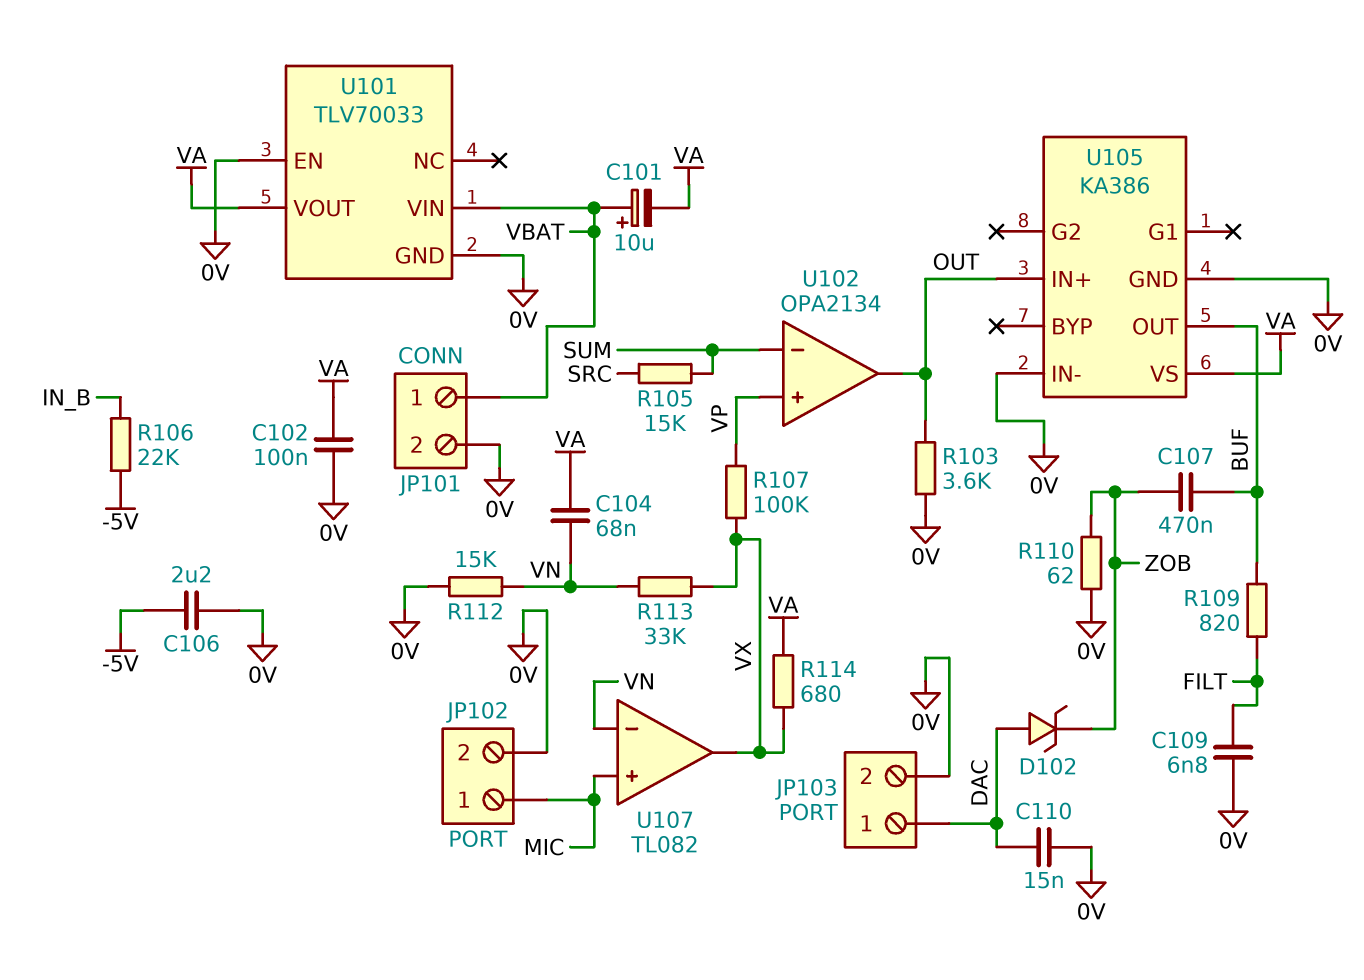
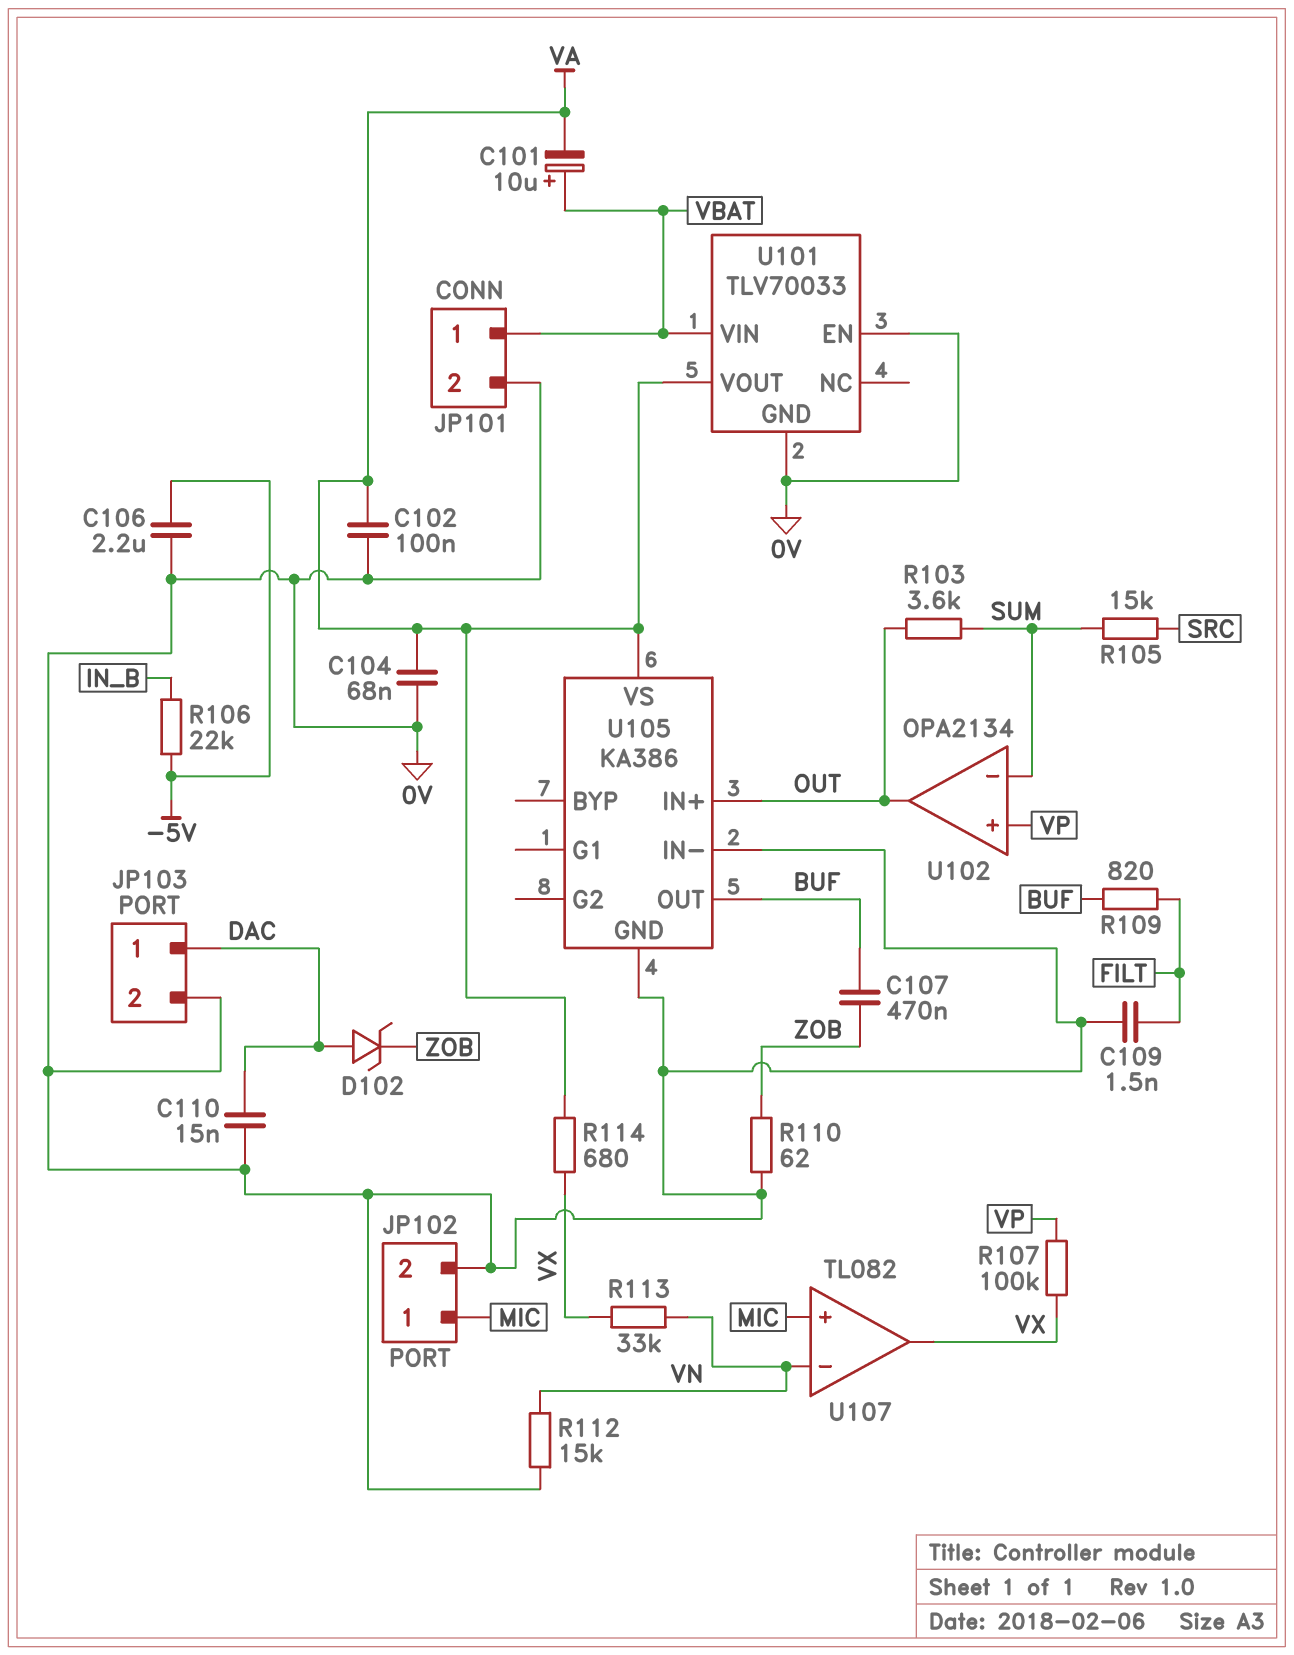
C104: 68nF (VA, VN) -> 68nF (0V, VA)
C109: 6.8nF (0V, FILT) -> 1.5nF (0V, FILT)
R103: 3.6k (0V, OUT) -> 3.6k (OUT, SUM)

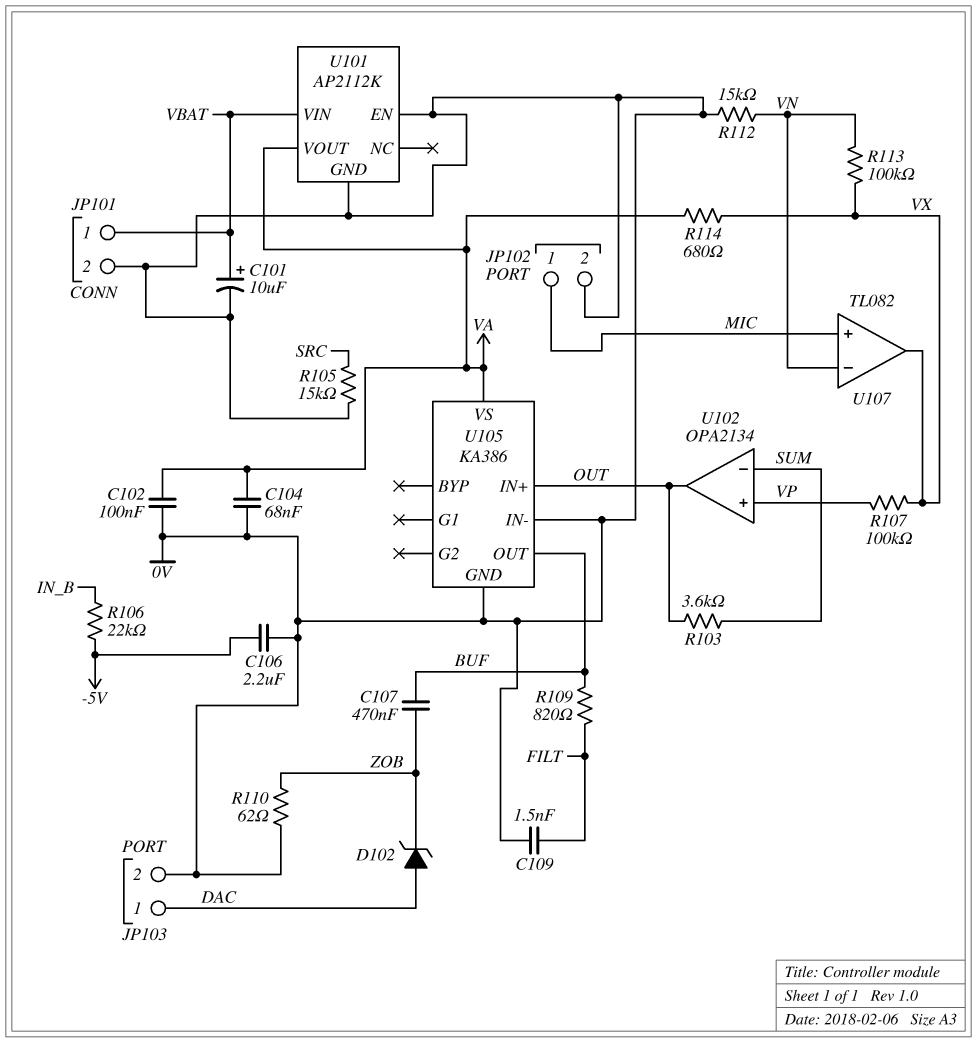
C101: 10uF (plus VBAT, minus VA) -> 10uF (plus VBAT, minus 0V)
C110: 15nF (0V, DAC) -> none
R105: 15k (SRC, SUM) -> 15k (0V, SRC)
R113: 33k (VN, VX) -> 100k (VN, VX)
U101: TLV70033 -> AP2112K

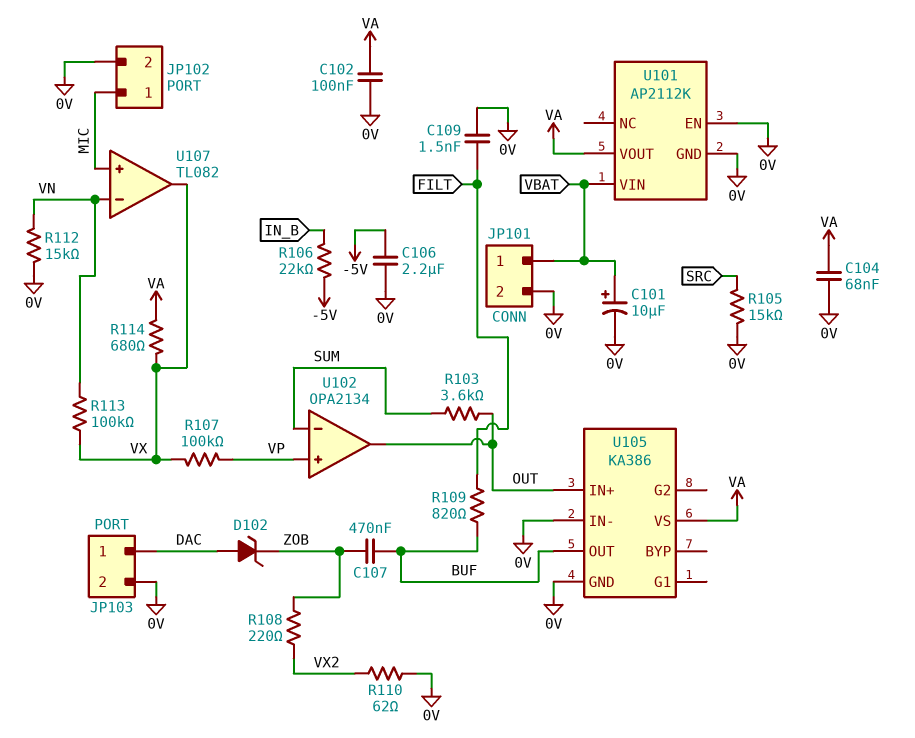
R108: none -> 220 (VX2, ZOB)
R110: 62 (0V, ZOB) -> 62 (0V, VX2)

